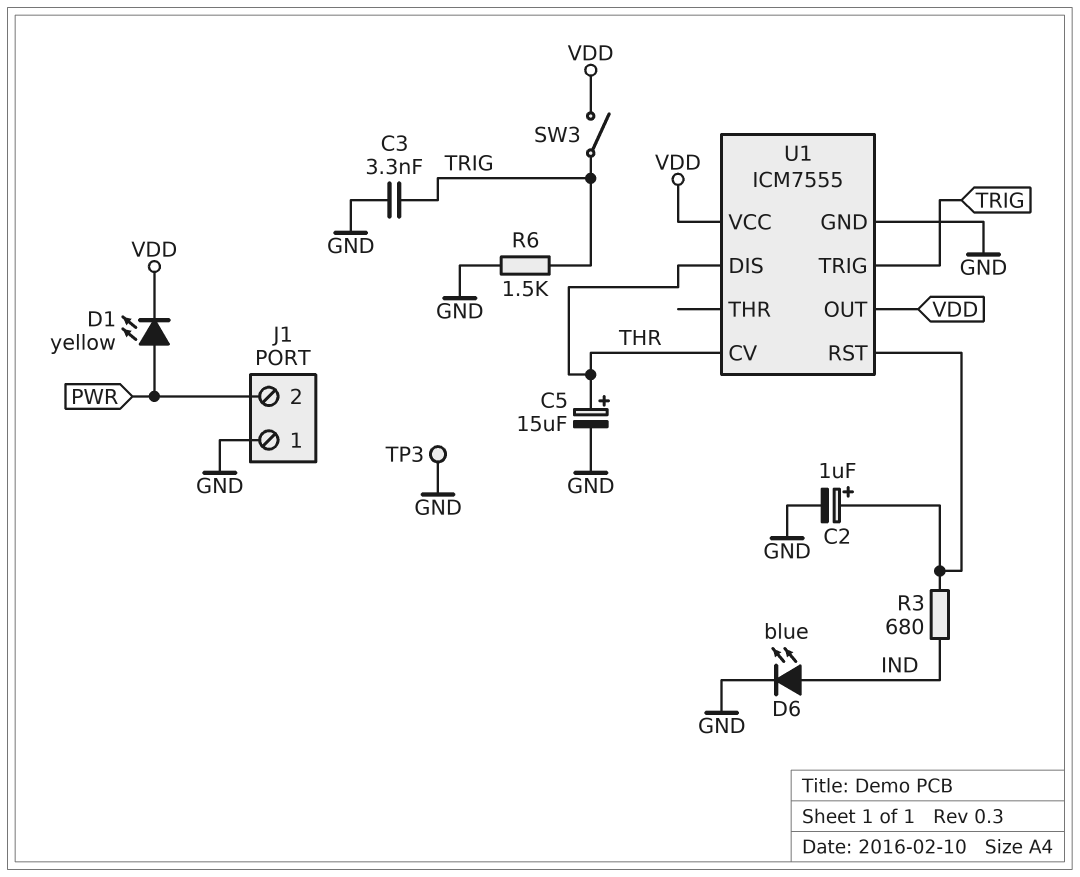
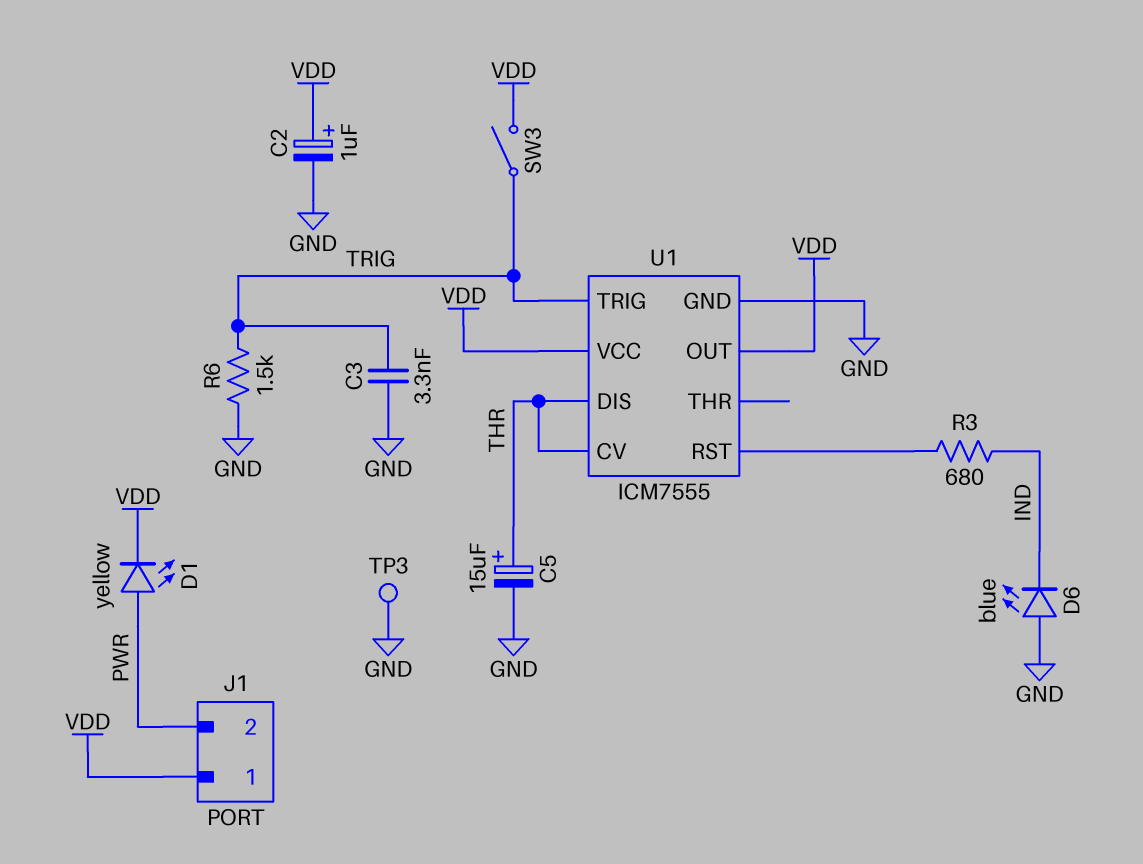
C2: 1uF (plus U1/RST, minus GND) -> 1uF (plus VDD, minus GND)
D6: LED blue (A IND, K GND) -> LED blue (A GND, K IND)
J1 pin 1: GND -> VDD

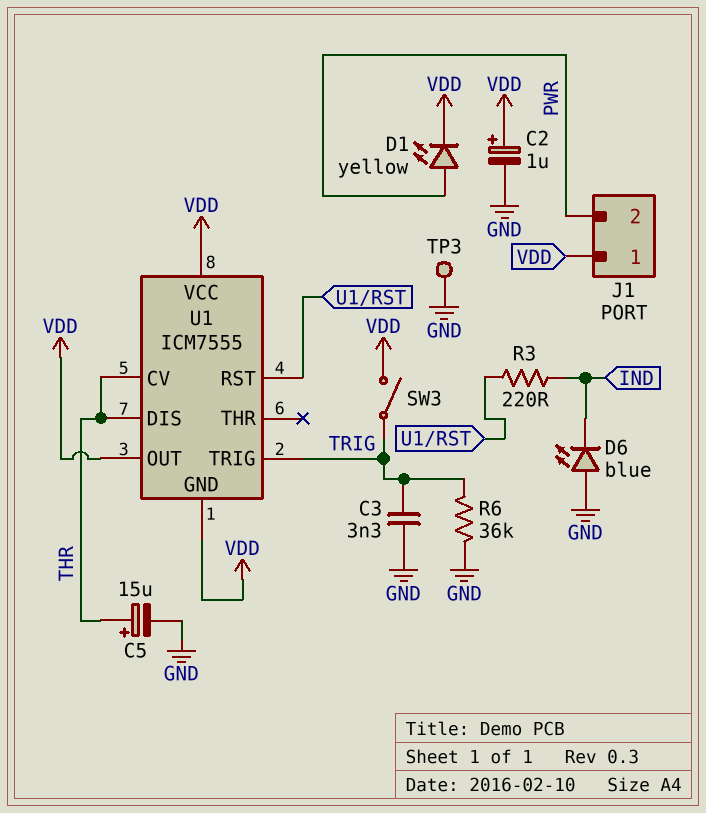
R3: 680 (IND, U1/RST) -> 220 (IND, U1/RST)
R6: 1.5k (GND, TRIG) -> 36k (GND, TRIG)
U1 pin GND: GND -> VDD

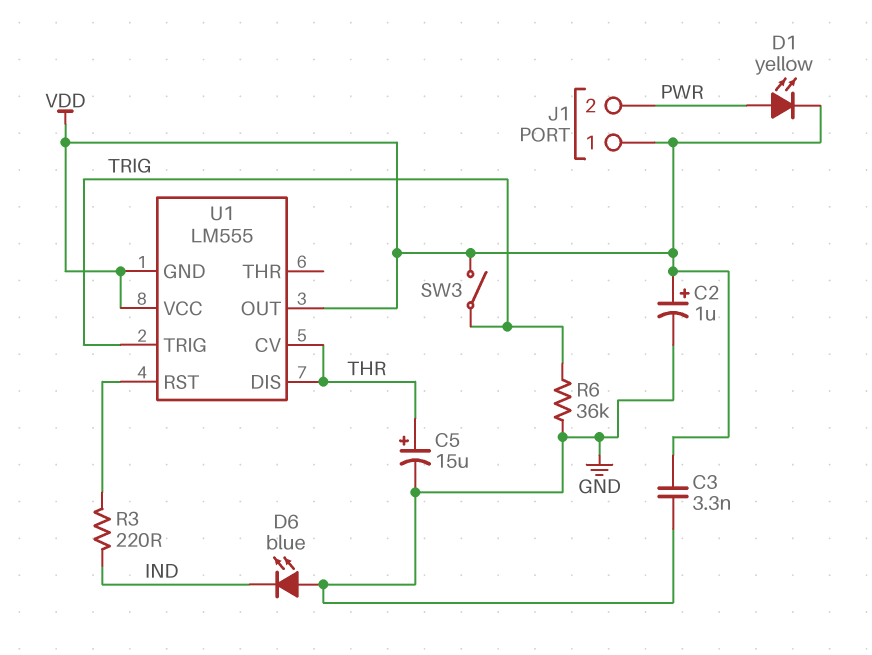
C3: 3.3nF (GND, TRIG) -> 3.3nF (GND, VDD)
TP3: test point (GND) -> none
U1: ICM7555 -> LM555

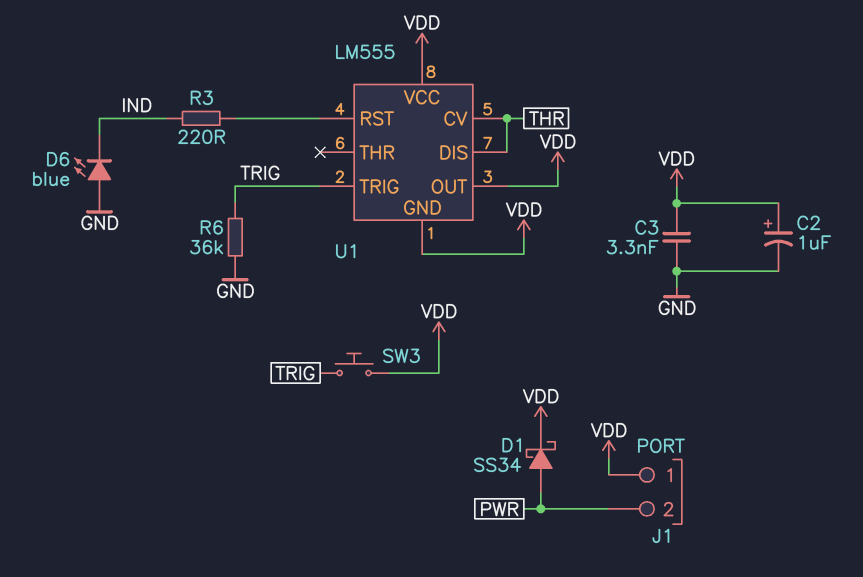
C5: 15uF (plus THR, minus GND) -> none
D1: LED yellow (A PWR, K VDD) -> schottky SS34 (A PWR, K VDD)
SW3: switch (TRIG, VDD) -> button (TRIG, VDD)

